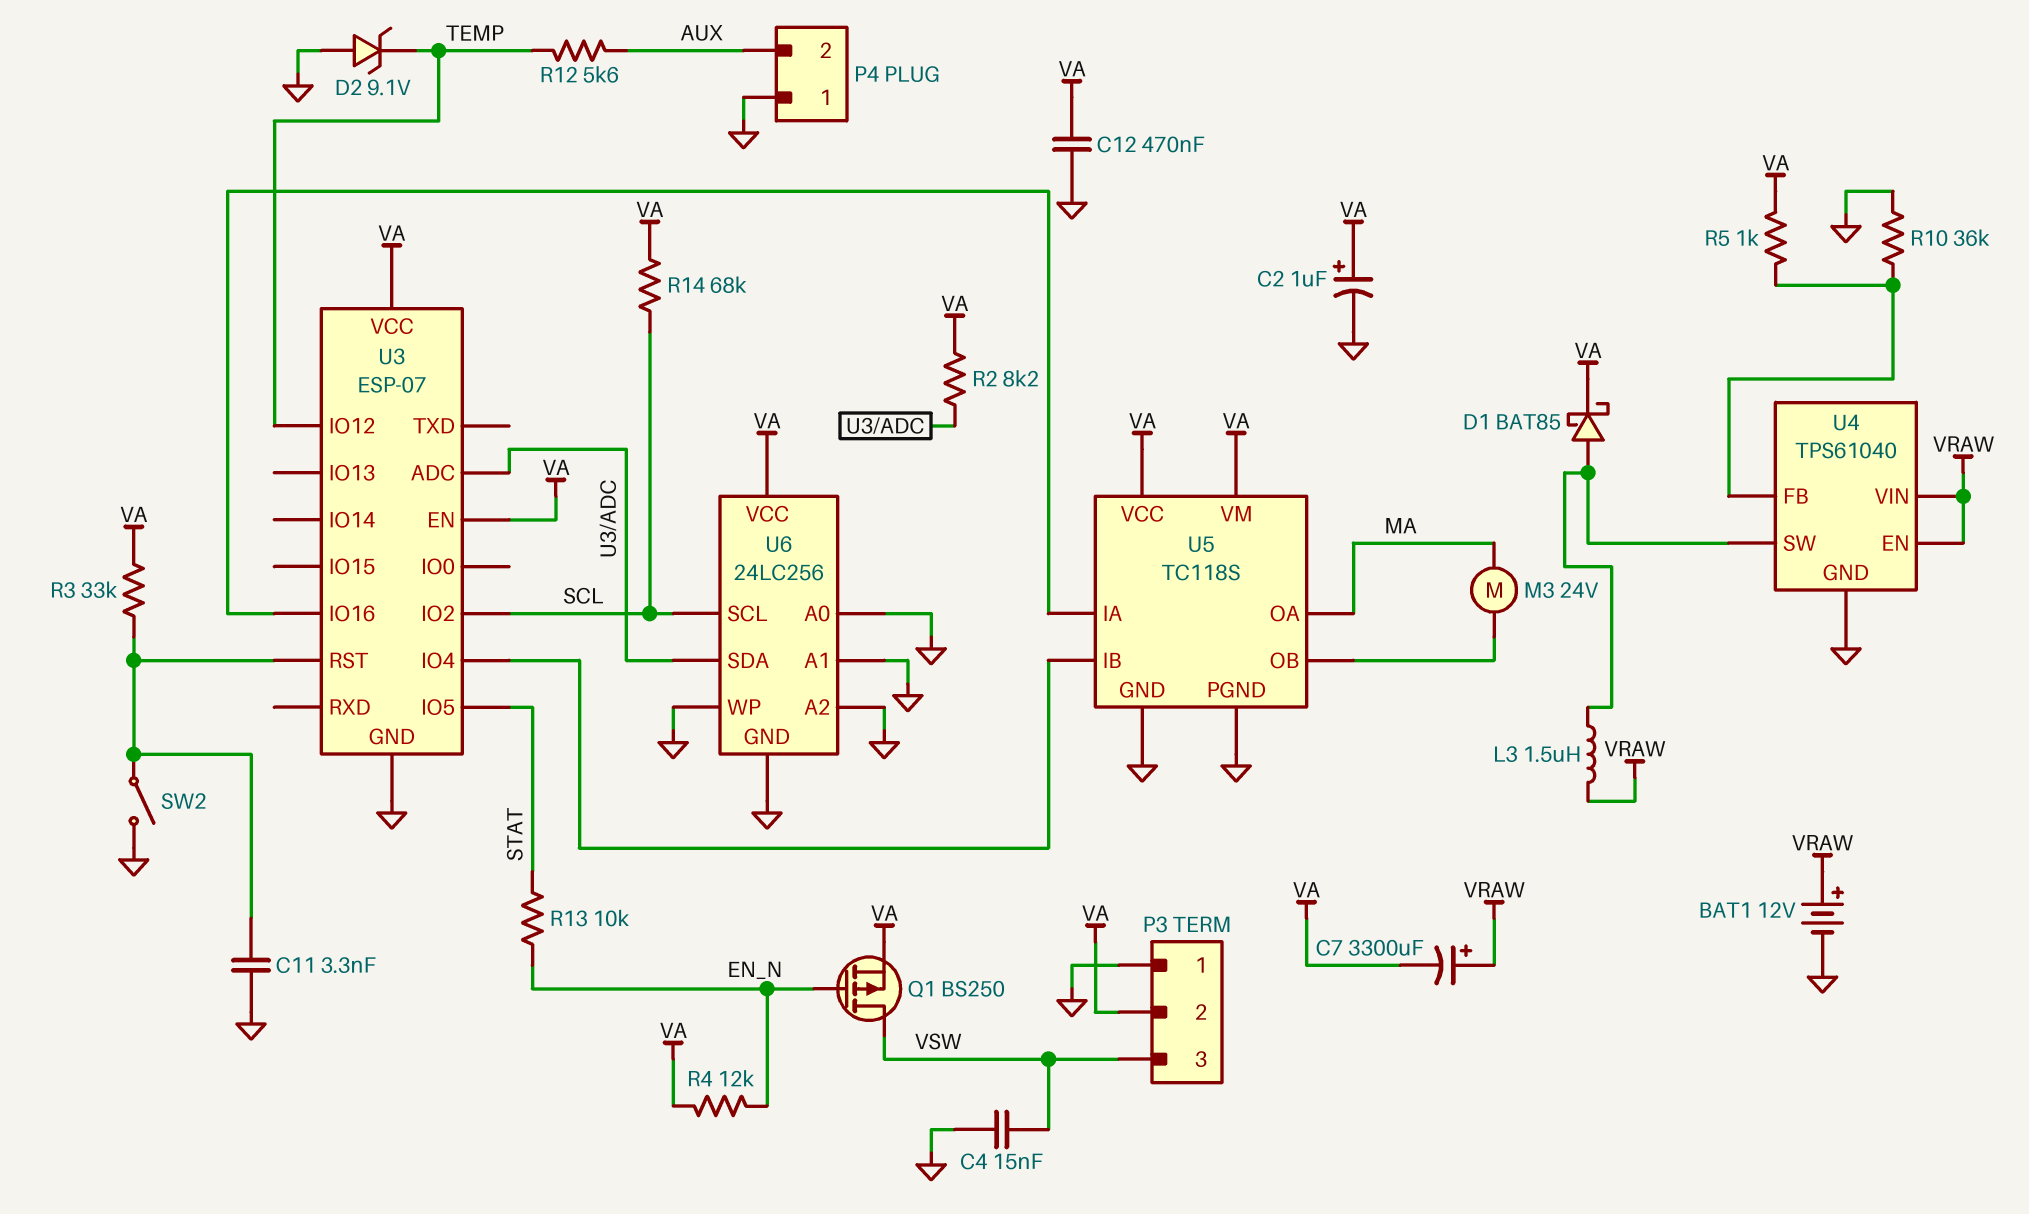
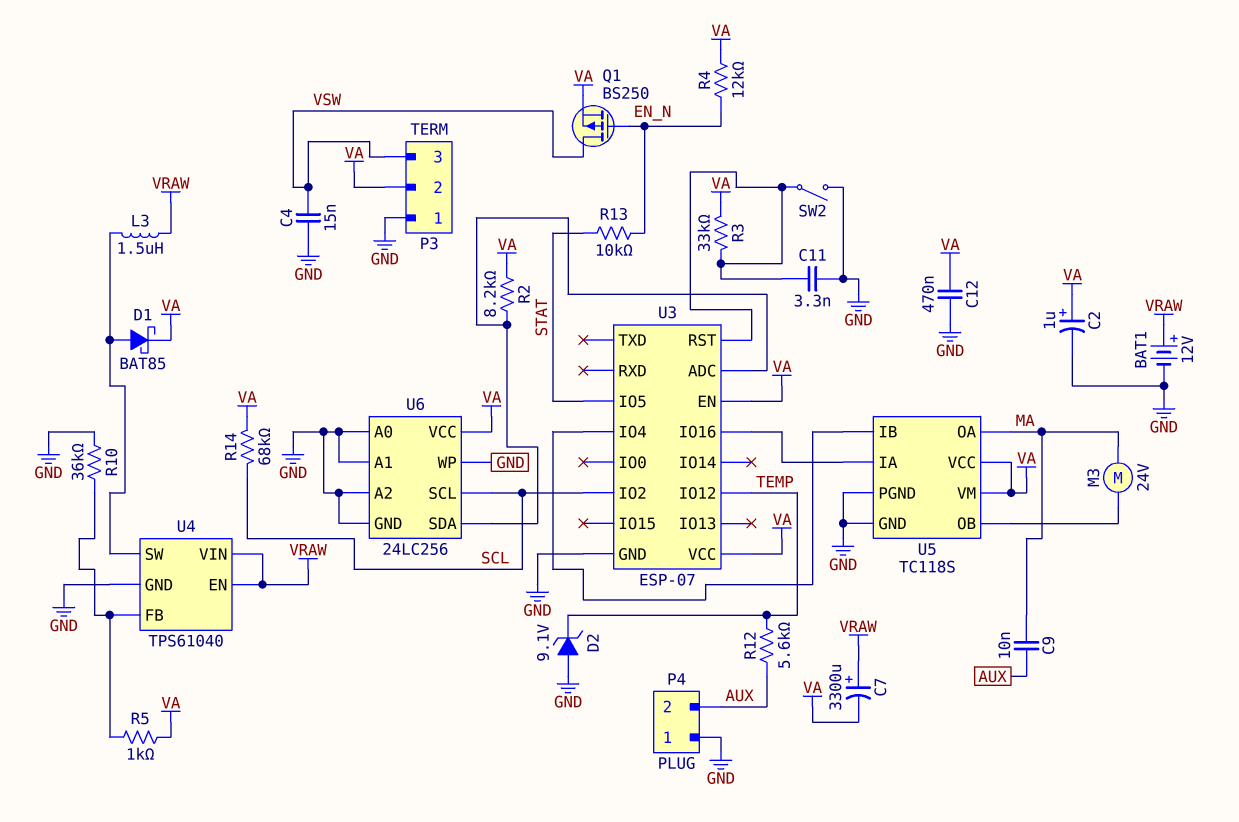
C9: none -> 10nF (AUX, MA)

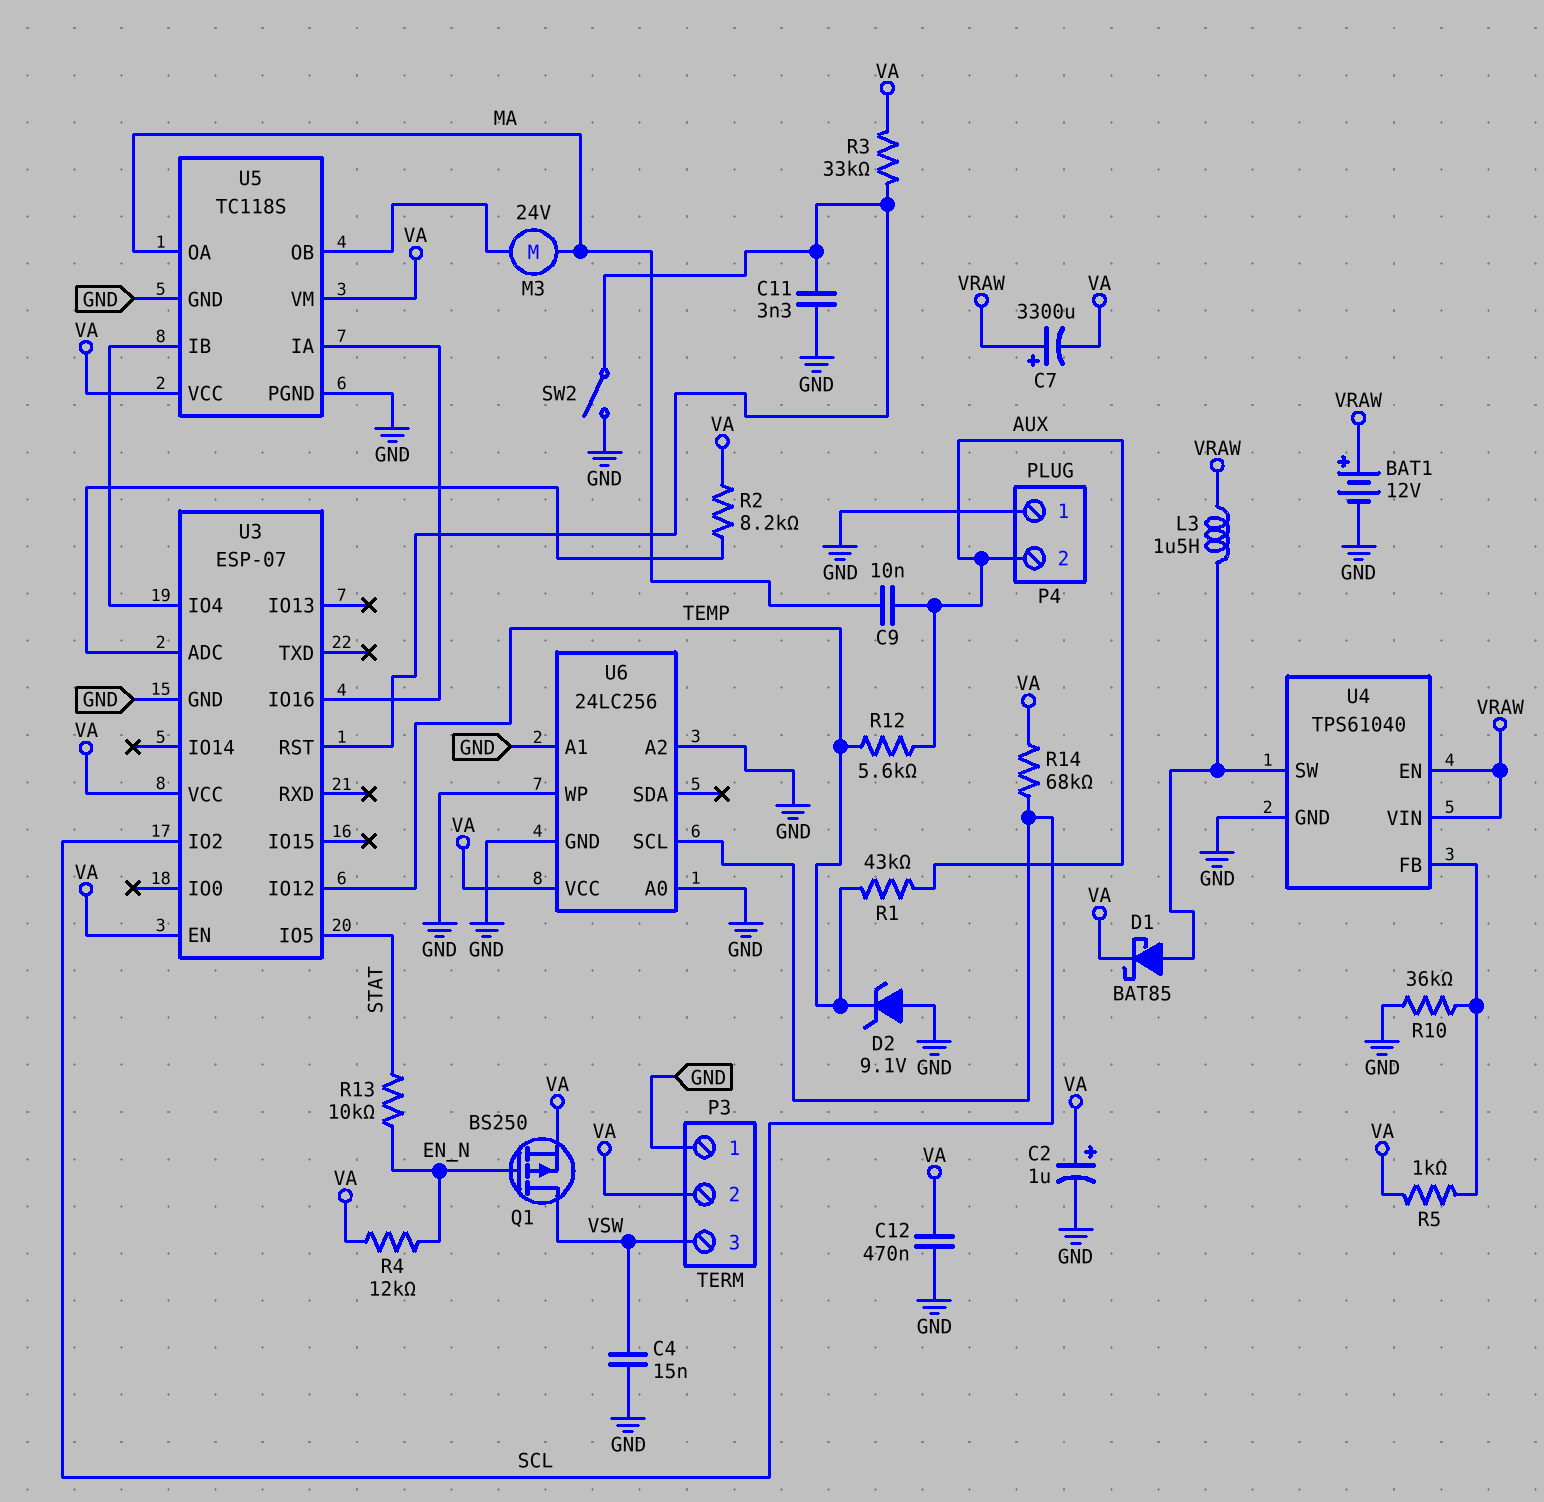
R1: none -> 43k (AUX, TEMP)
U6 pin SDA: U3/ADC -> none

